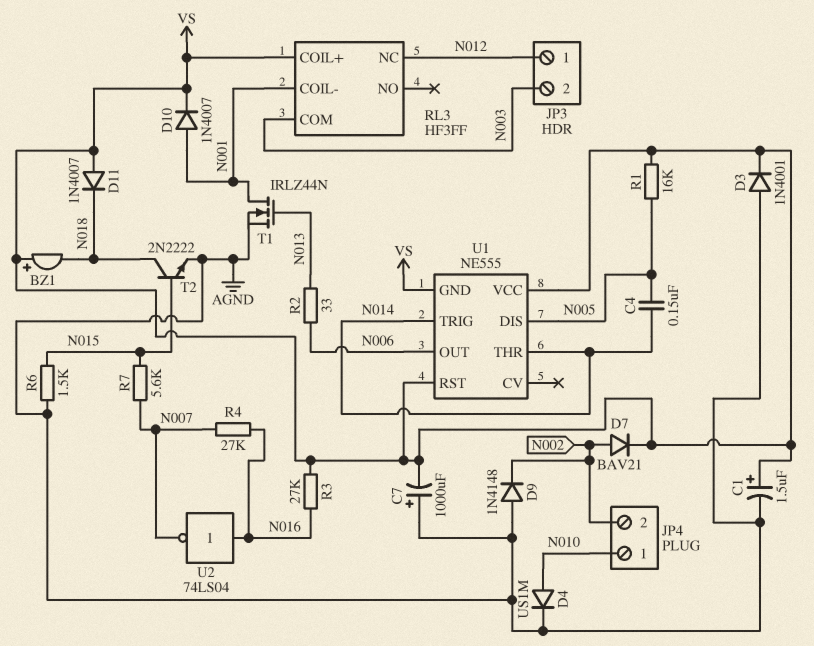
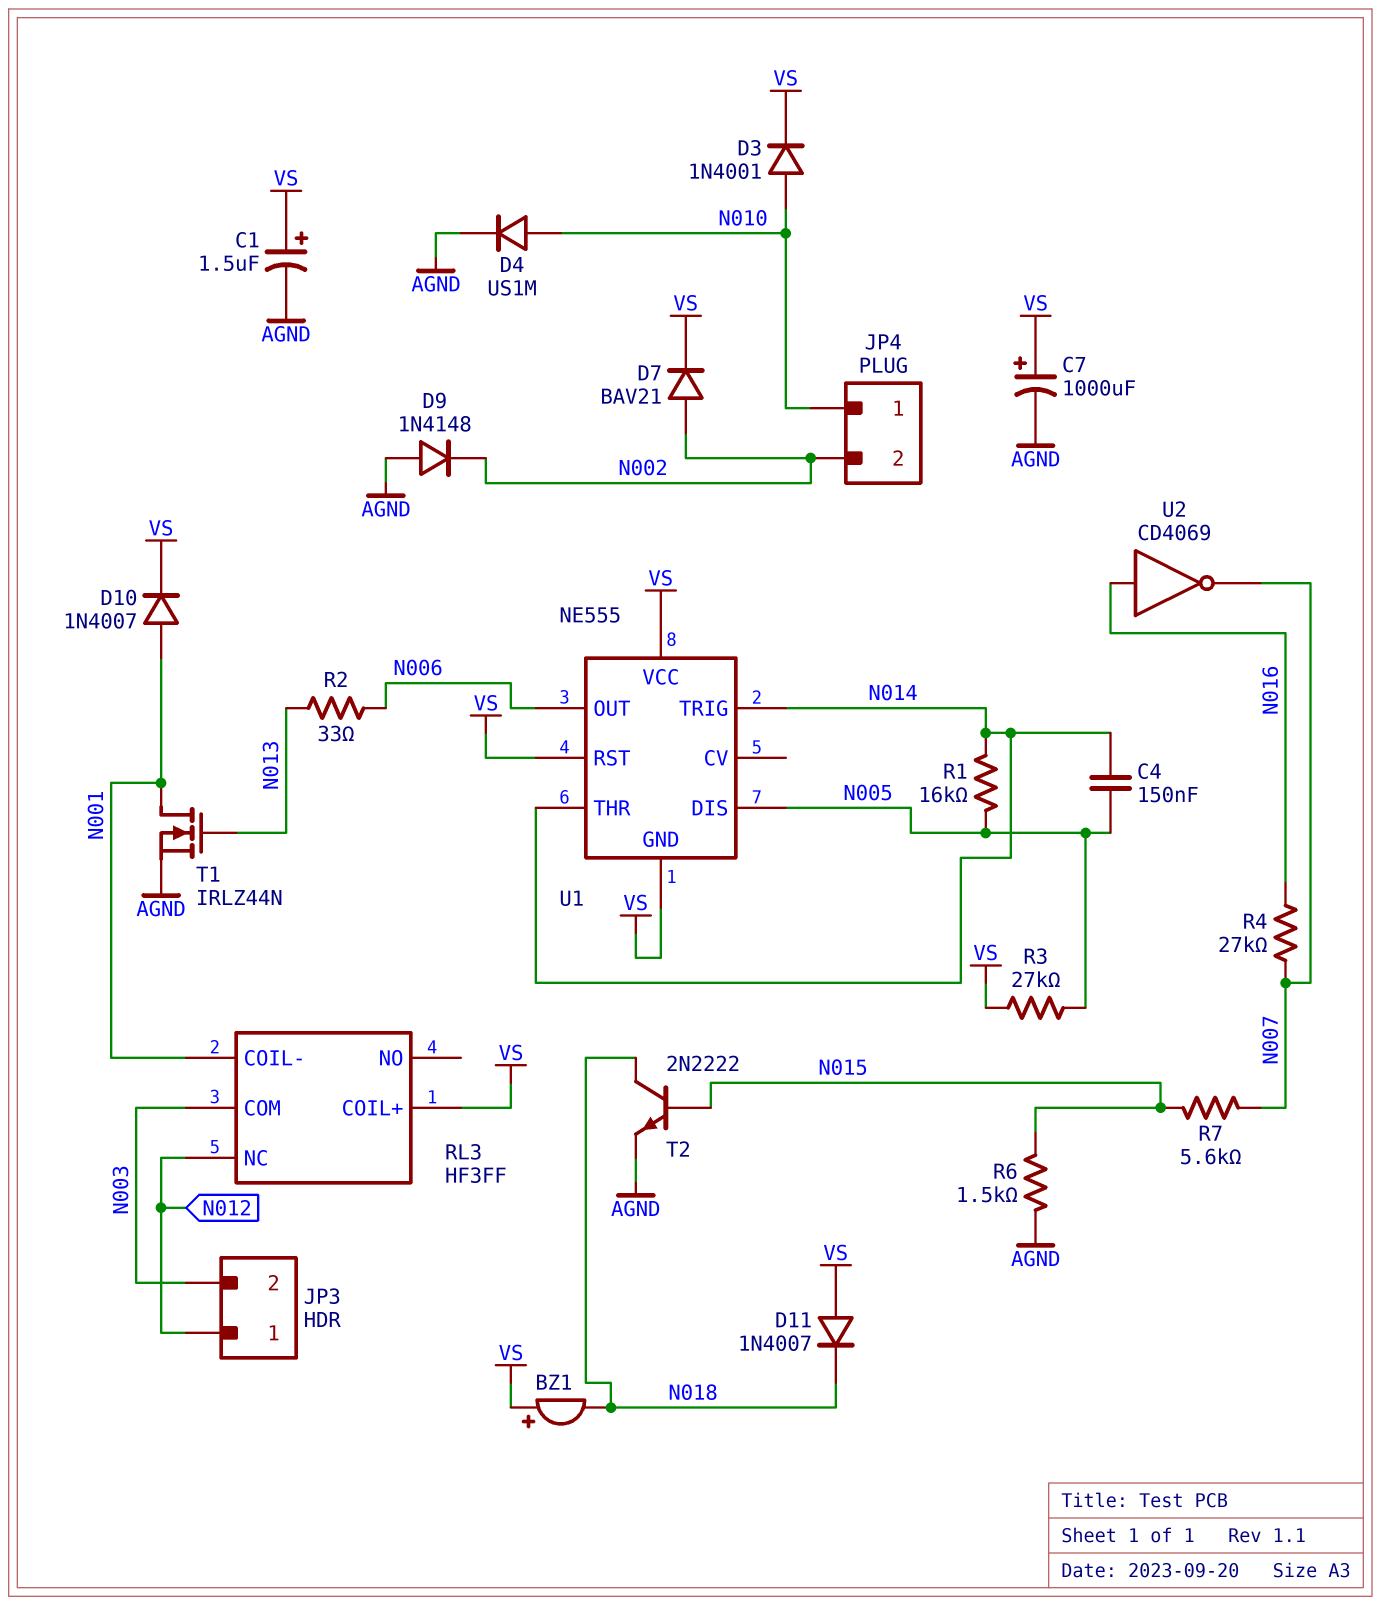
C7: 1000uF (plus AGND, minus VS) -> 1000uF (plus VS, minus AGND)
D3: diode 1N4001 (A AGND, K VS) -> diode 1N4001 (A N010, K VS)
R1: 16k (N005, VS) -> 16k (N005, N014)
R3: 27k (N016, VS) -> 27k (N005, VS)
U2: NOT 74LS04 (in N016, out N007) -> NOT CD4069 (in N016, out N007)

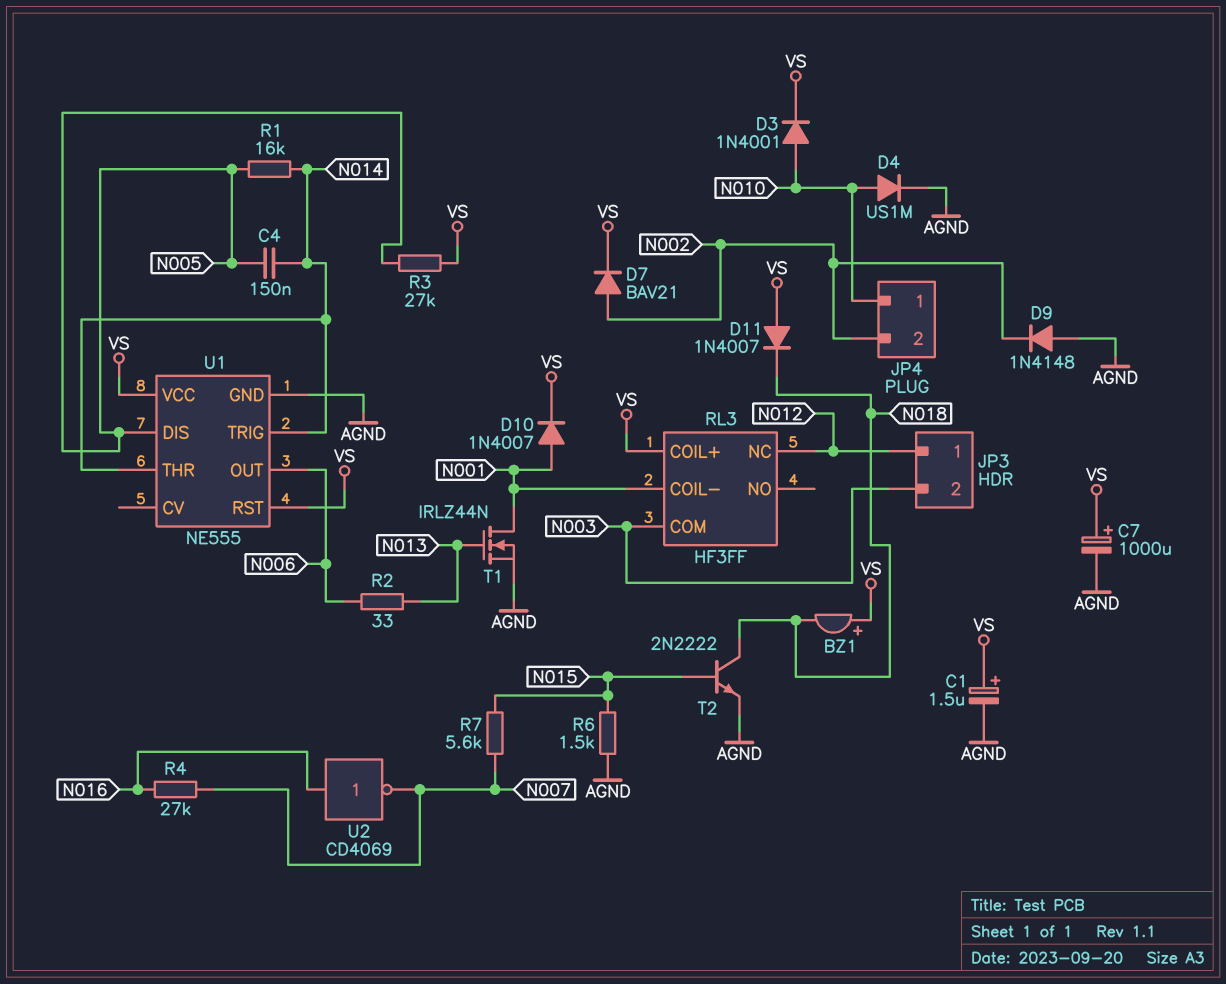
U1 pin GND: VS -> AGND

